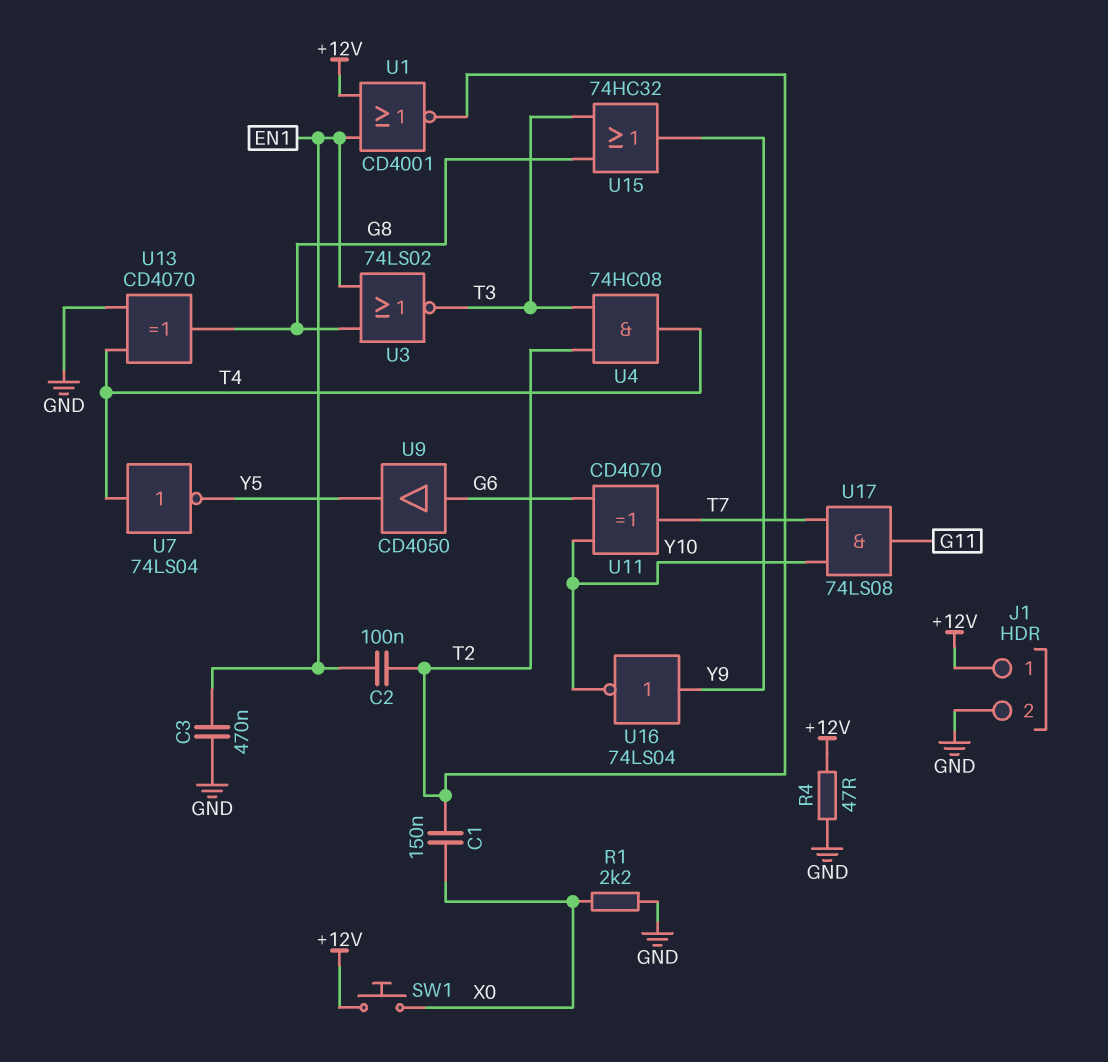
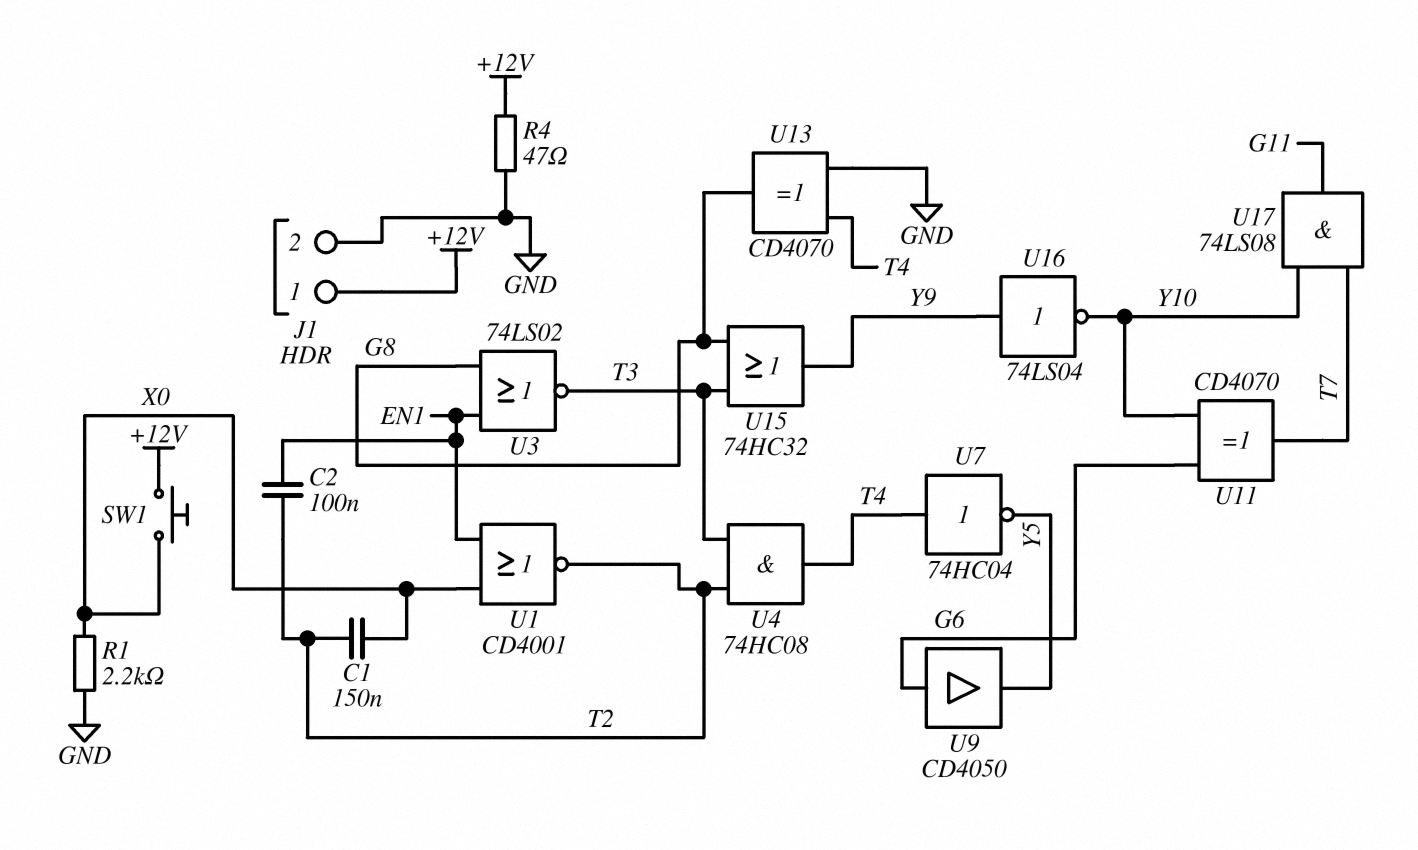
C3: 470nF (EN1, GND) -> none
U1: NOR CD4001 (in +12V, in EN1, out T2) -> NOR CD4001 (in EN1, in X0, out T2)
U7: NOT 74LS04 (in T4, out Y5) -> NOT 74HC04 (in T4, out Y5)

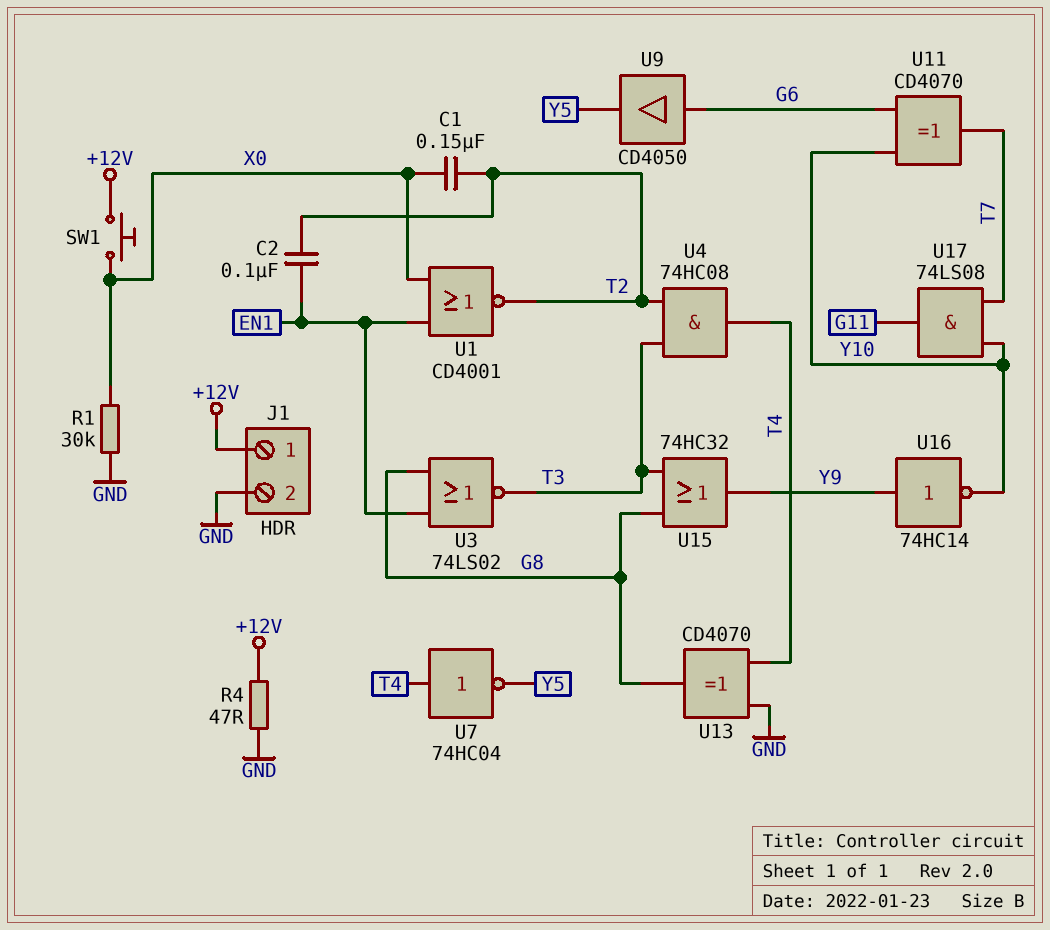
R1: 2.2k (GND, X0) -> 30k (GND, X0)
U16: NOT 74LS04 (in Y9, out Y10) -> NOT 74HC14 (in Y9, out Y10)

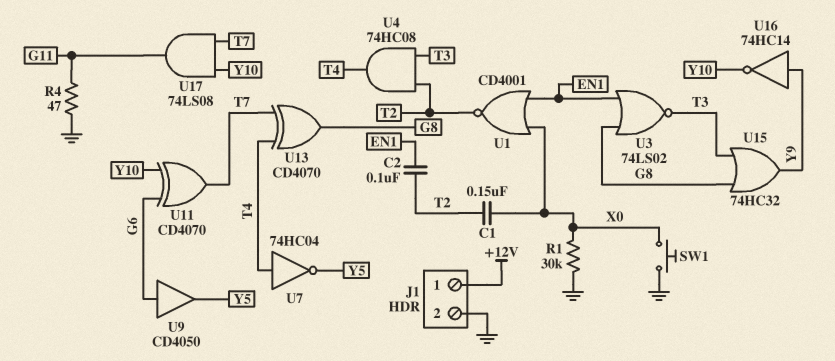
R4: 47 (+12V, GND) -> 47 (G11, GND)
SW1: button (+12V, X0) -> button (GND, X0)
U13: XOR CD4070 (in GND, in T4, out G8) -> XOR CD4070 (in T4, in T7, out G8)

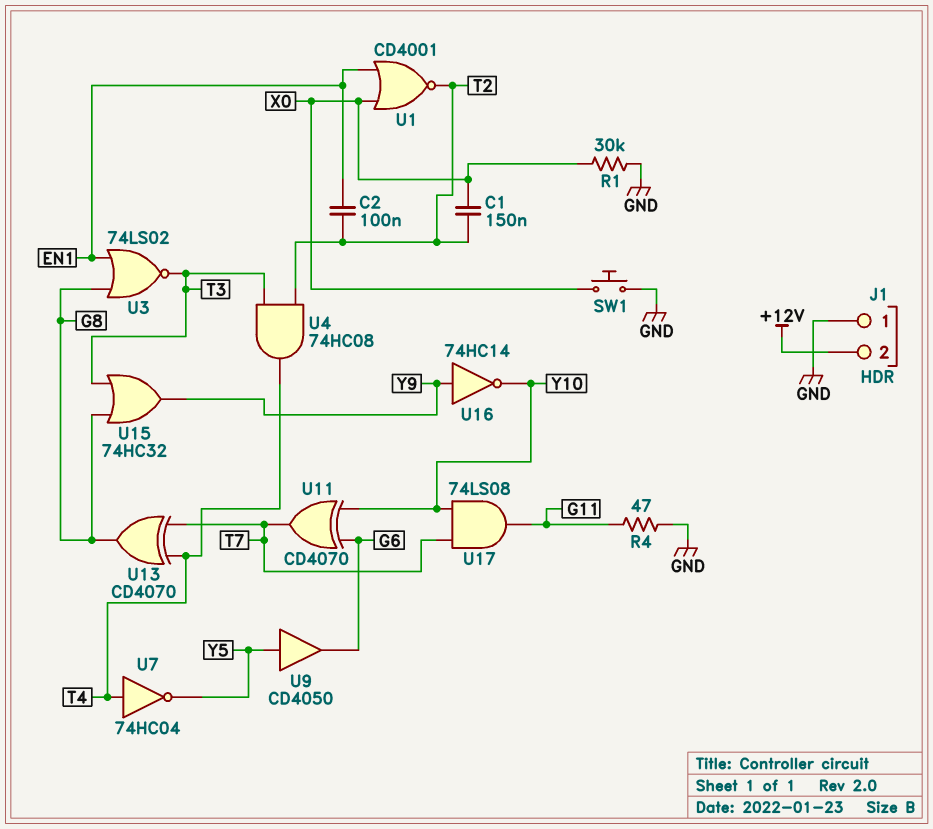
J1 pin 1: +12V -> GND
J1 pin 2: GND -> +12V
U9: buffer CD4050 (in G6, out Y5) -> buffer CD4050 (in Y5, out G6)

